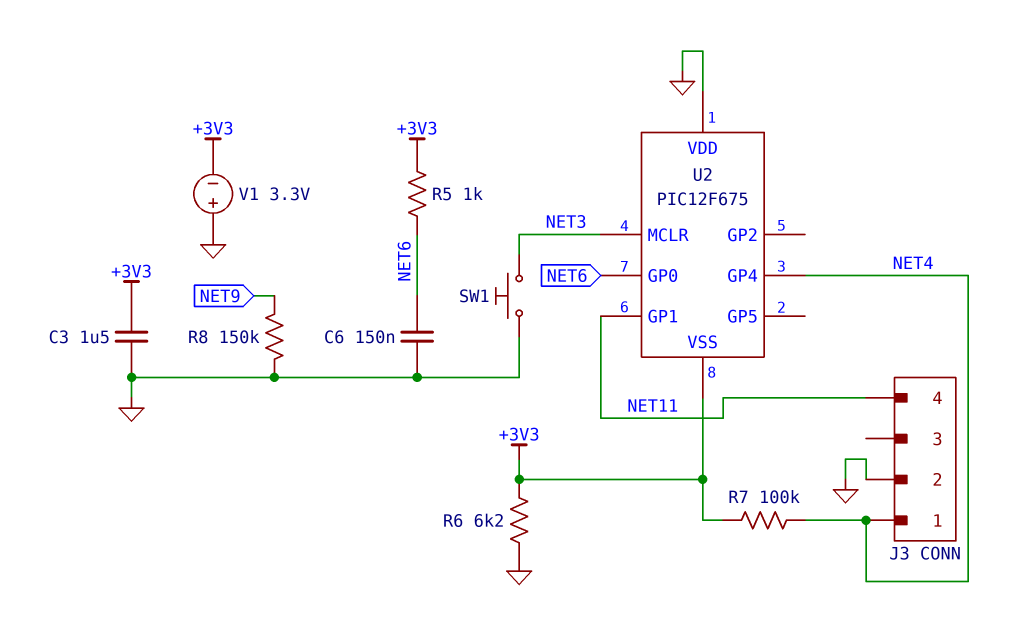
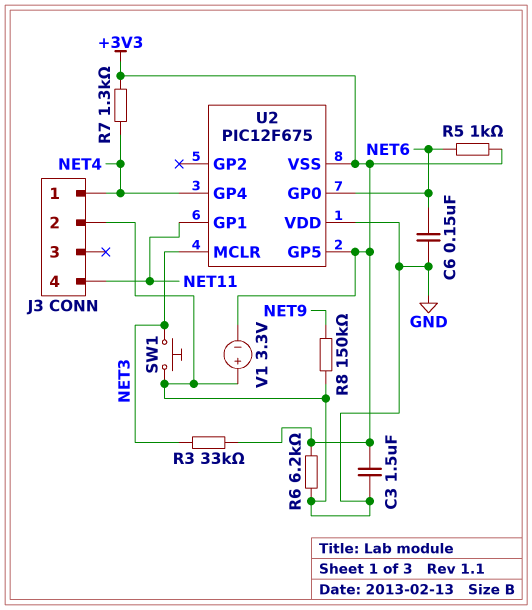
R3: none -> 33k (+3V3, NET3)
R7: 100k (+3V3, NET4) -> 1.3k (+3V3, NET4)
U2 pin GP5: none -> +3V3

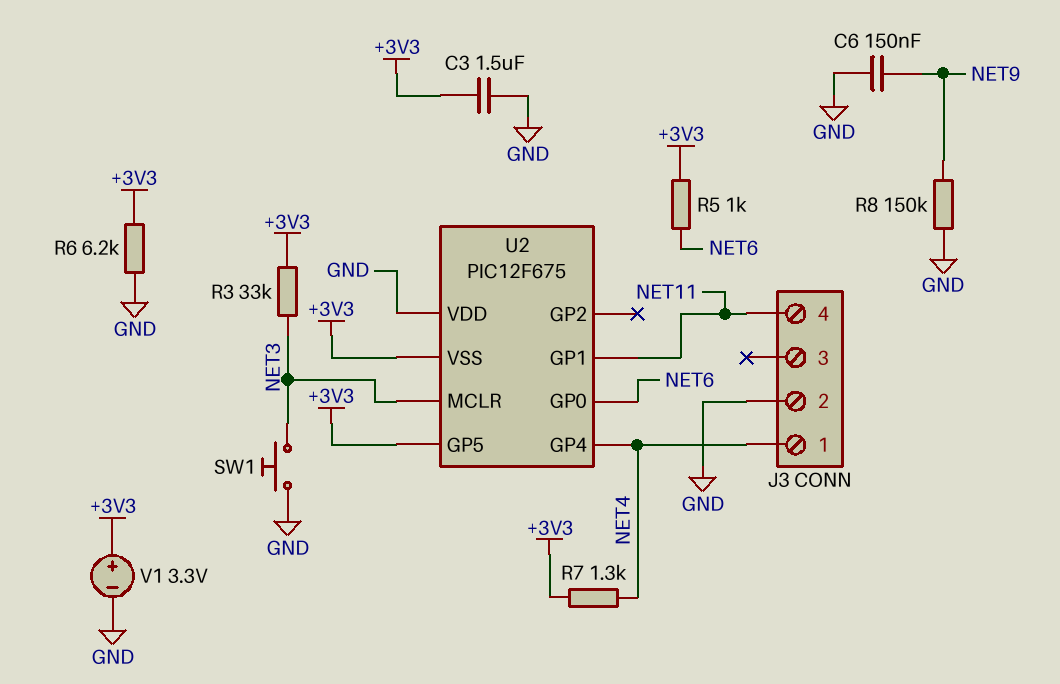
C6: 150nF (GND, NET6) -> 150nF (GND, NET9)
V1: 3.3V (plus GND, minus +3V3) -> 3.3V (plus +3V3, minus GND)

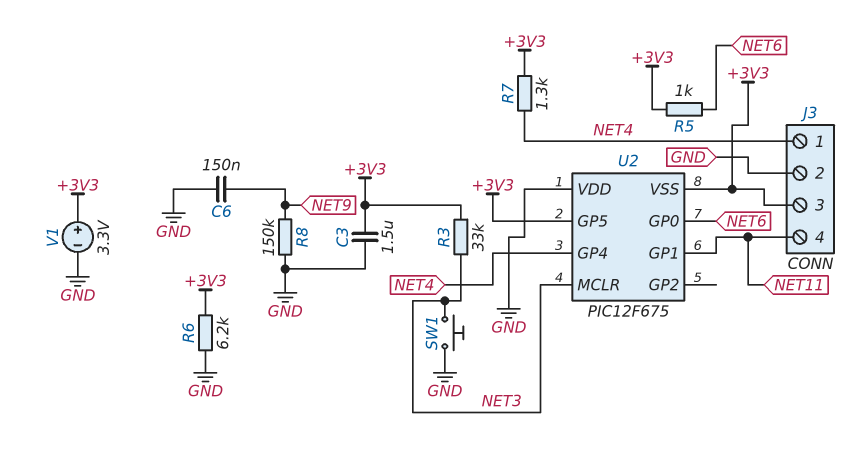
J3 pin 3: none -> +3V3

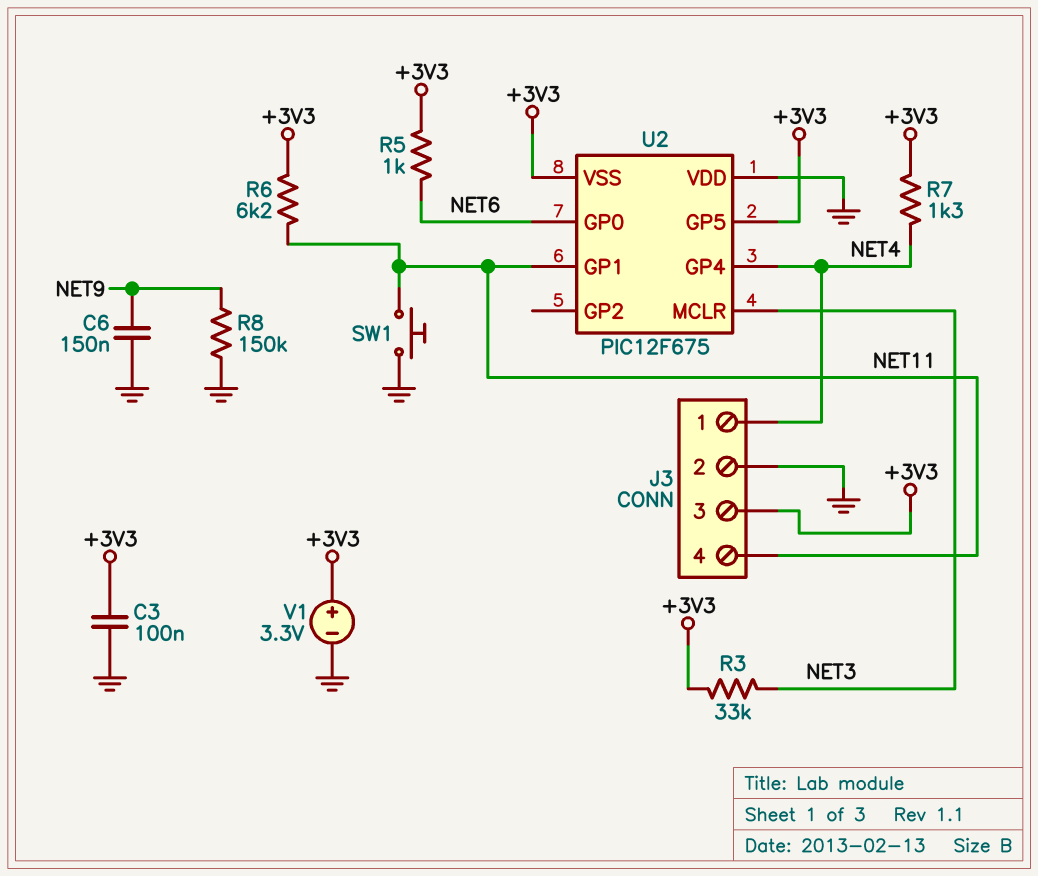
C3: 1.5uF (+3V3, GND) -> 100nF (+3V3, GND)
R6: 6.2k (+3V3, GND) -> 6.2k (+3V3, NET11)
SW1: button (GND, NET3) -> button (GND, NET11)

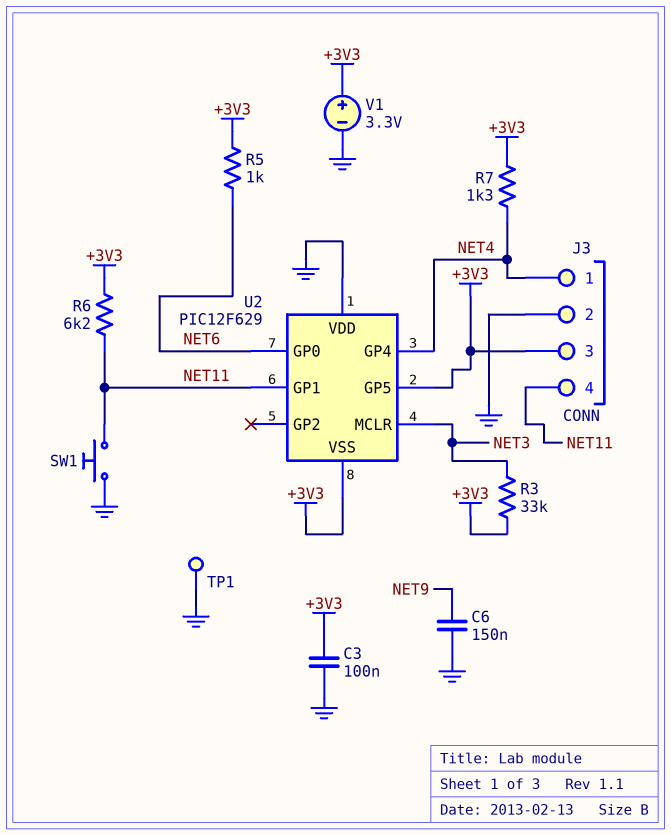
R8: 150k (GND, NET9) -> none
TP1: none -> test point (GND)
U2: PIC12F675 -> PIC12F629

